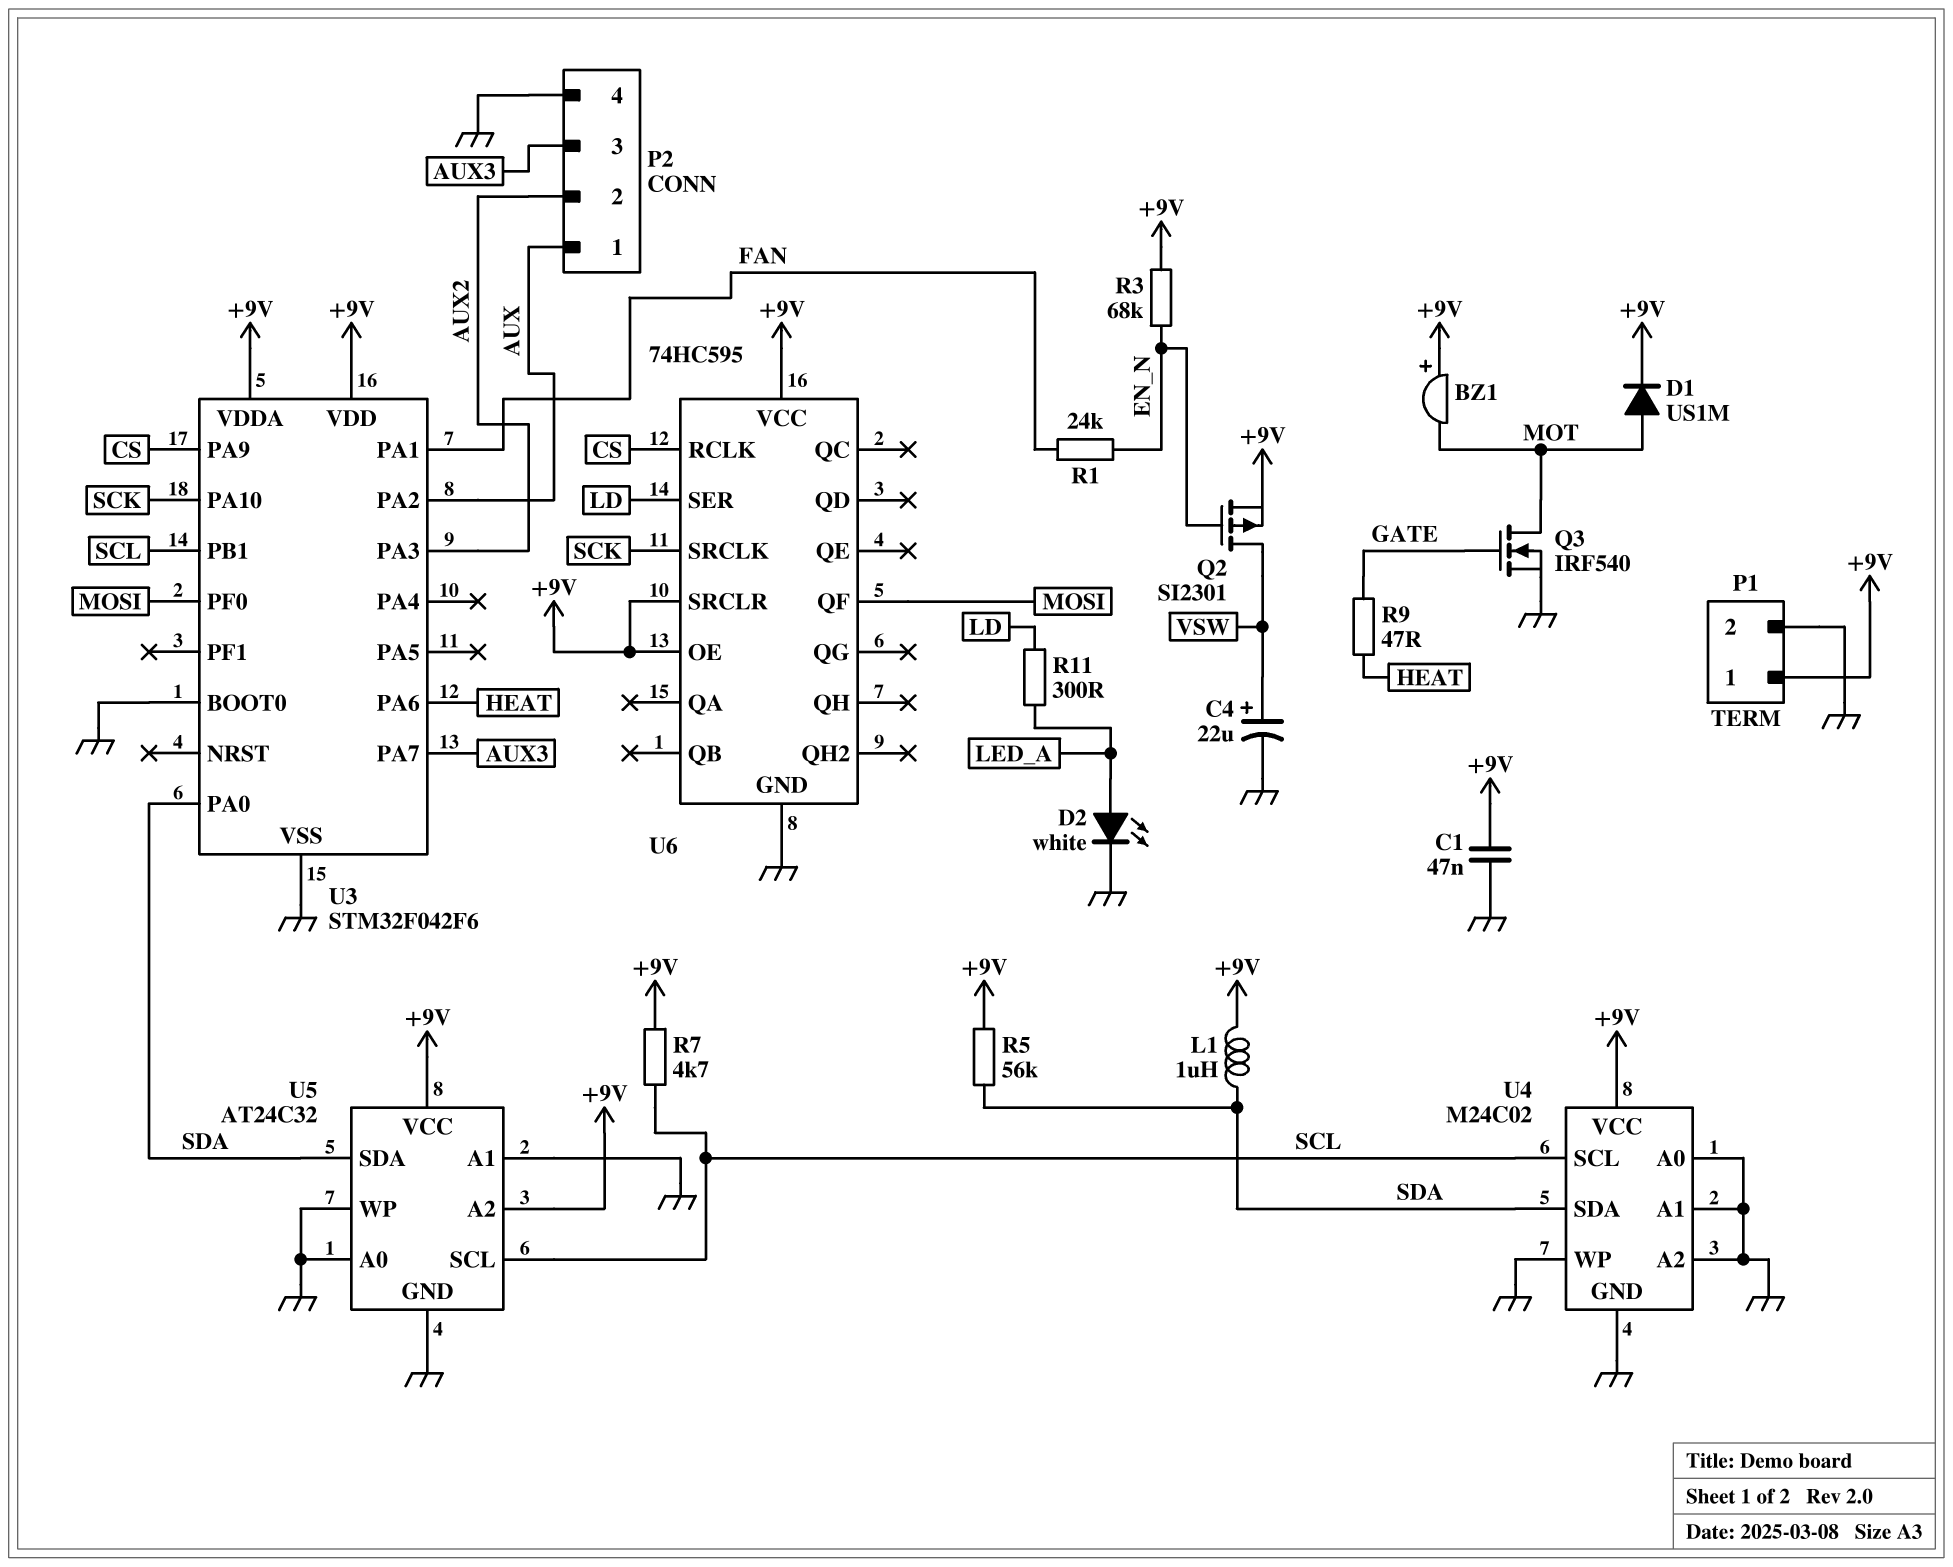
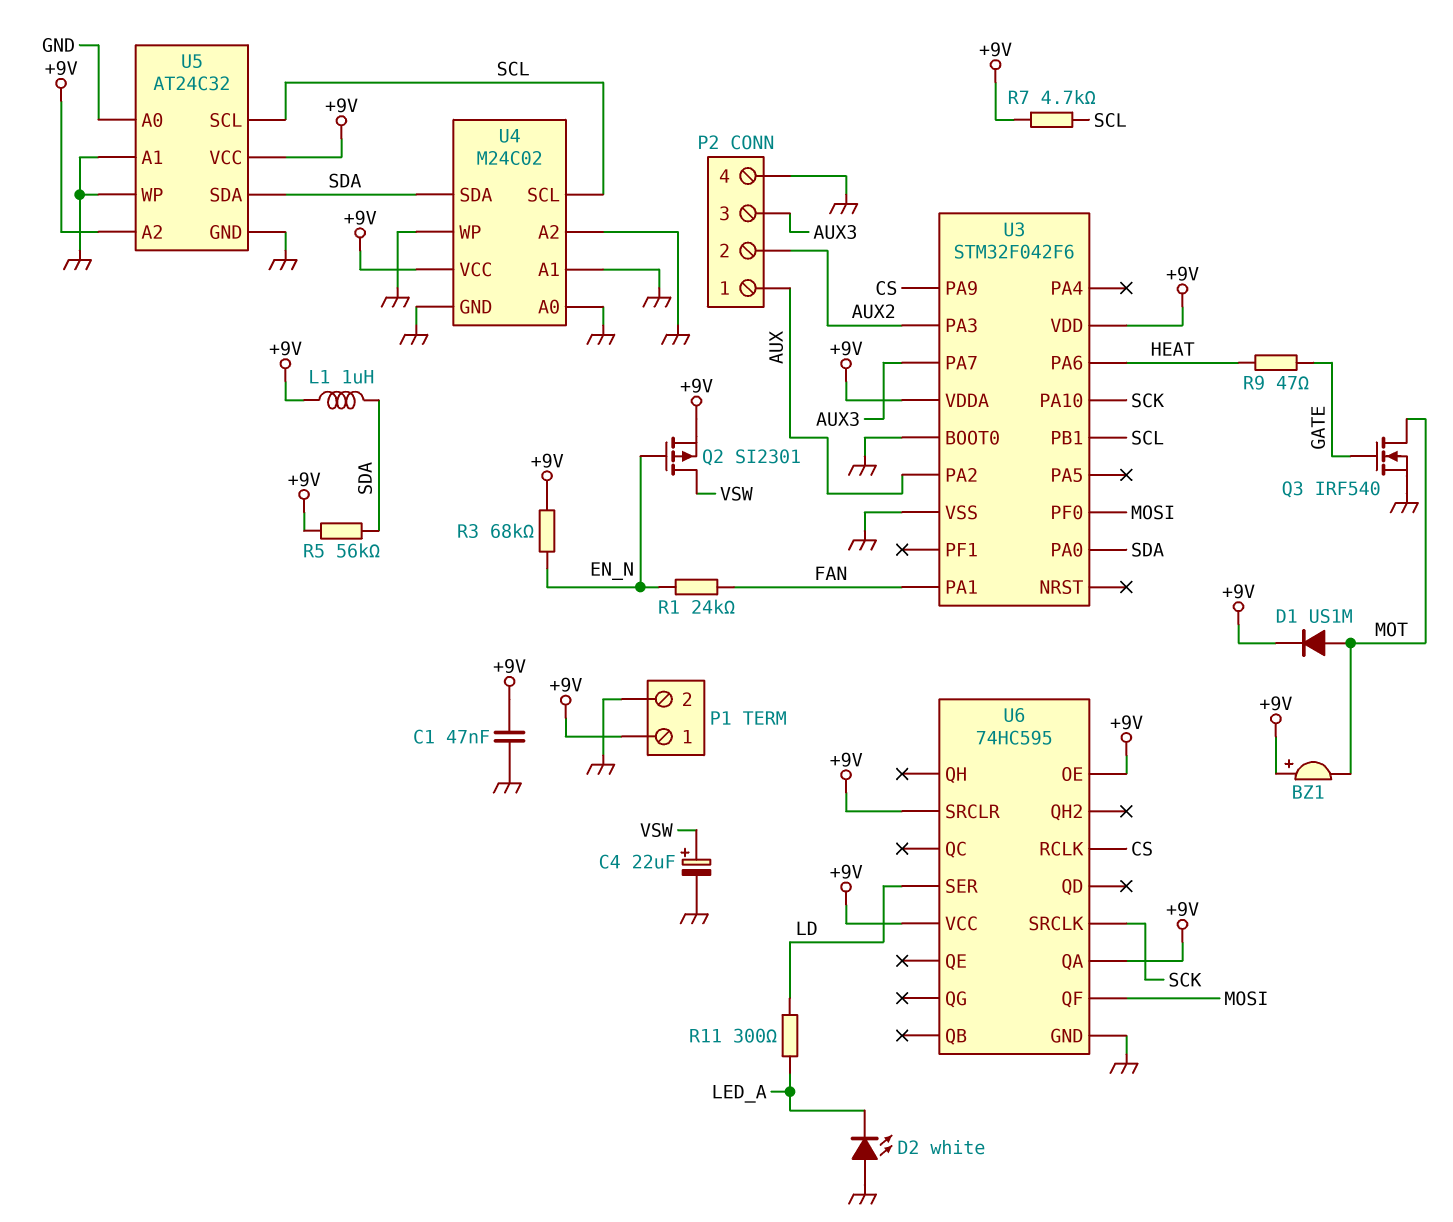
D2: LED white (A LED_A, K GND) -> LED white (A GND, K LED_A)
U6 pin QA: none -> +9V

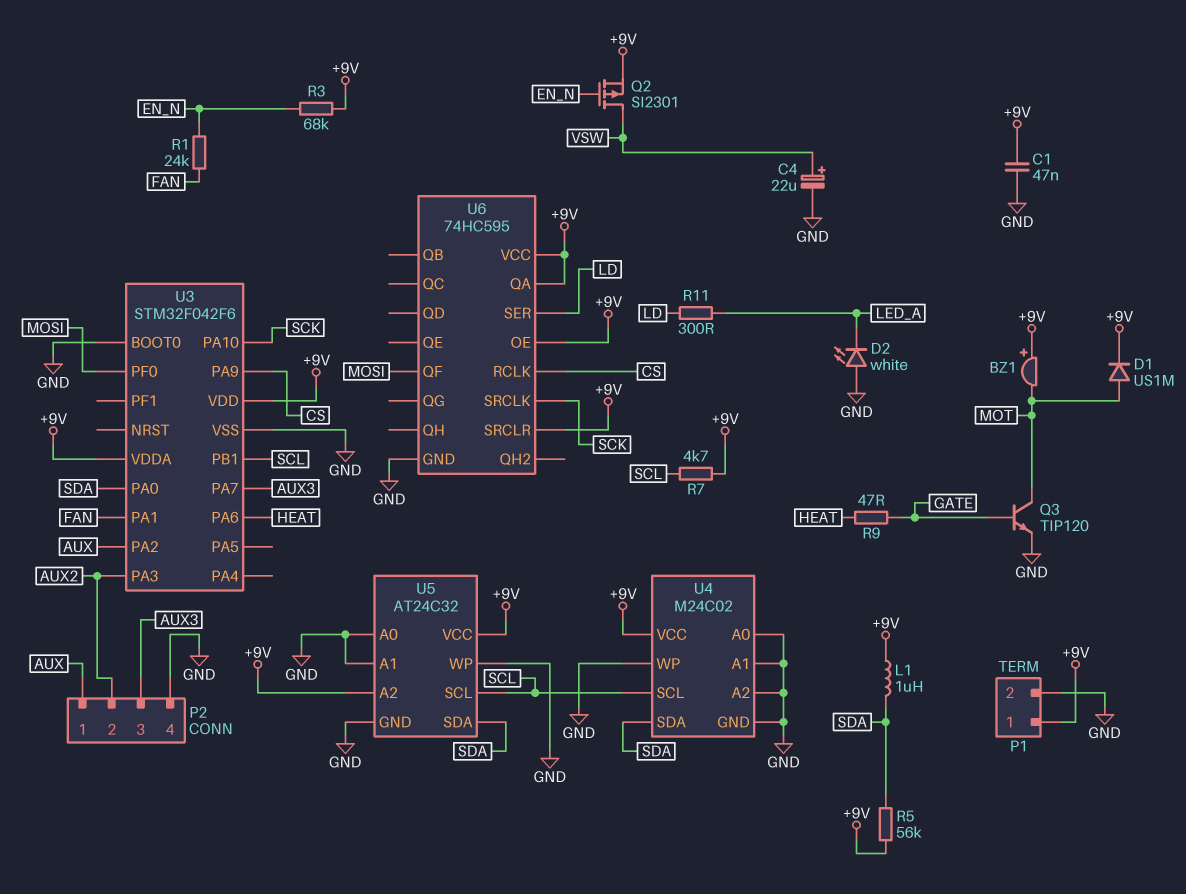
Q3: NMOS IRF540 (G GATE, D MOT, S GND) -> NPN TIP120 (B GATE, C MOT, E GND)

